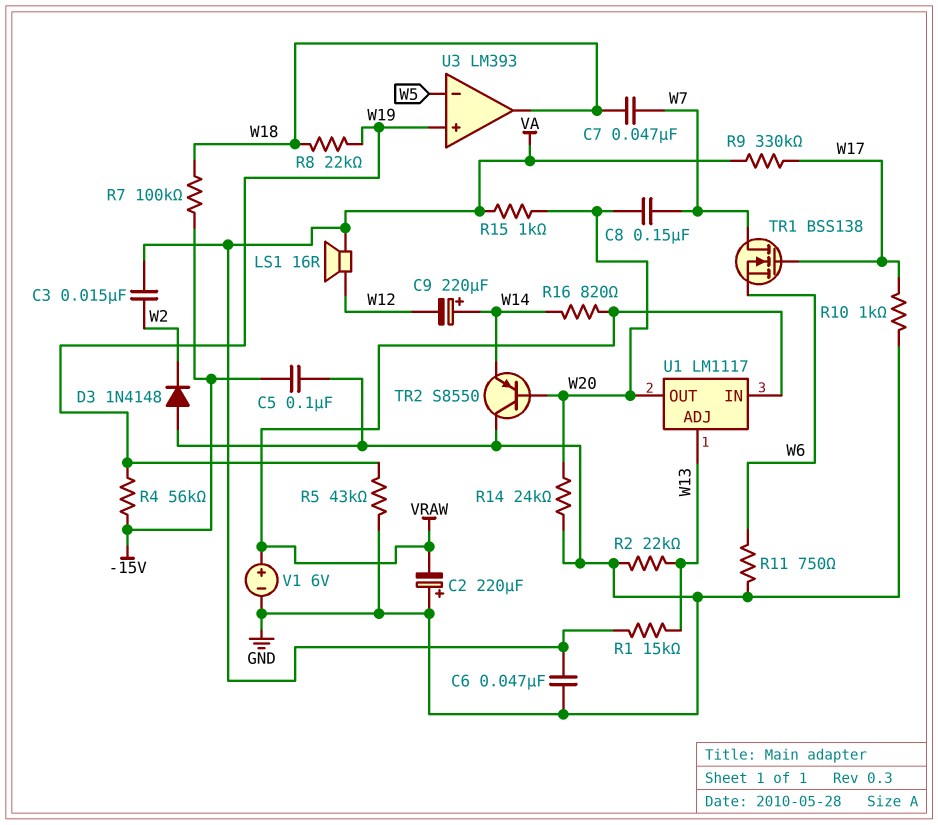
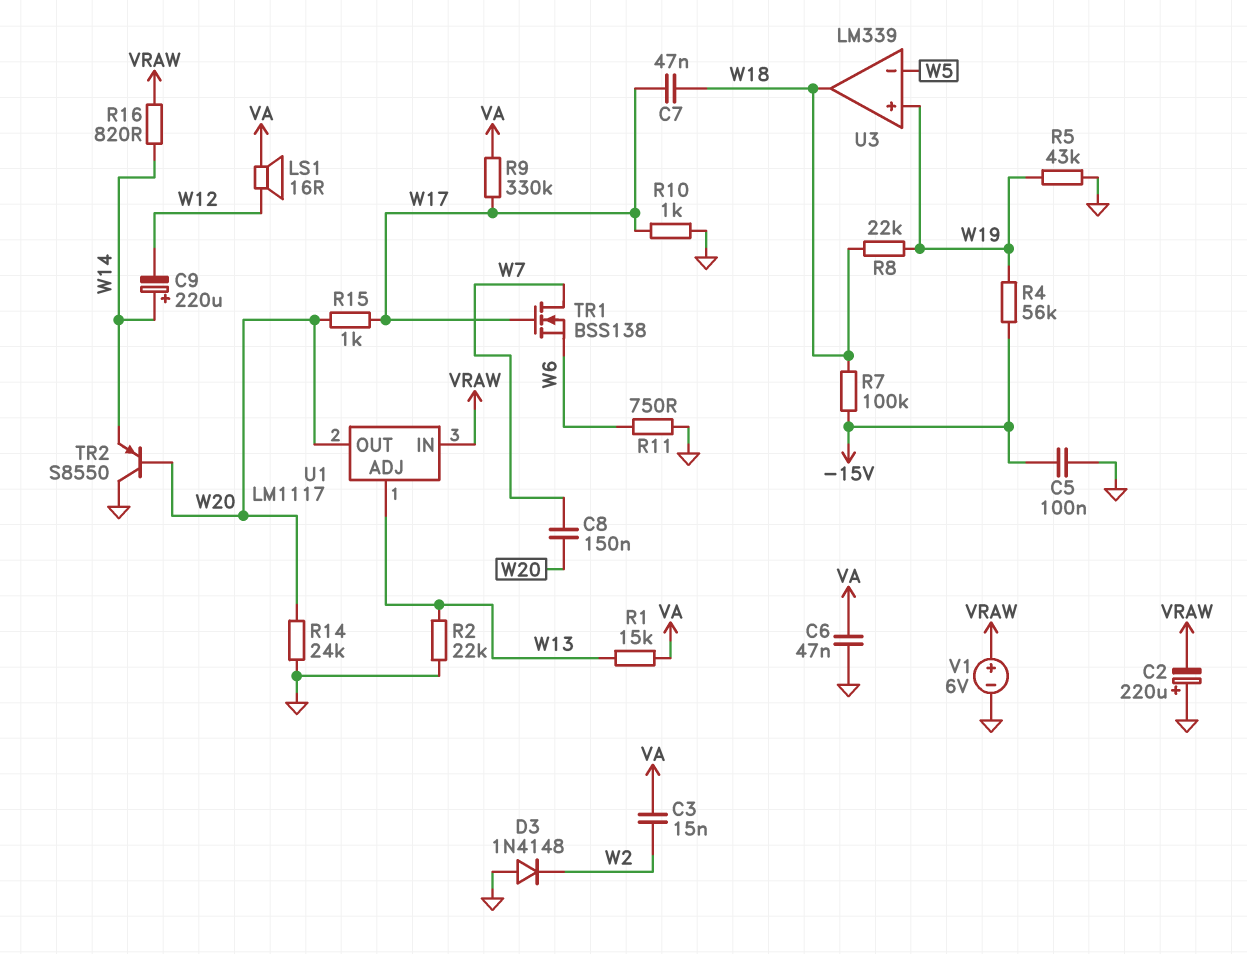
C7: 47nF (W7, W18) -> 47nF (W17, W18)
R15: 1k (VA, W20) -> 1k (W17, W20)
U3: LM393 -> LM339

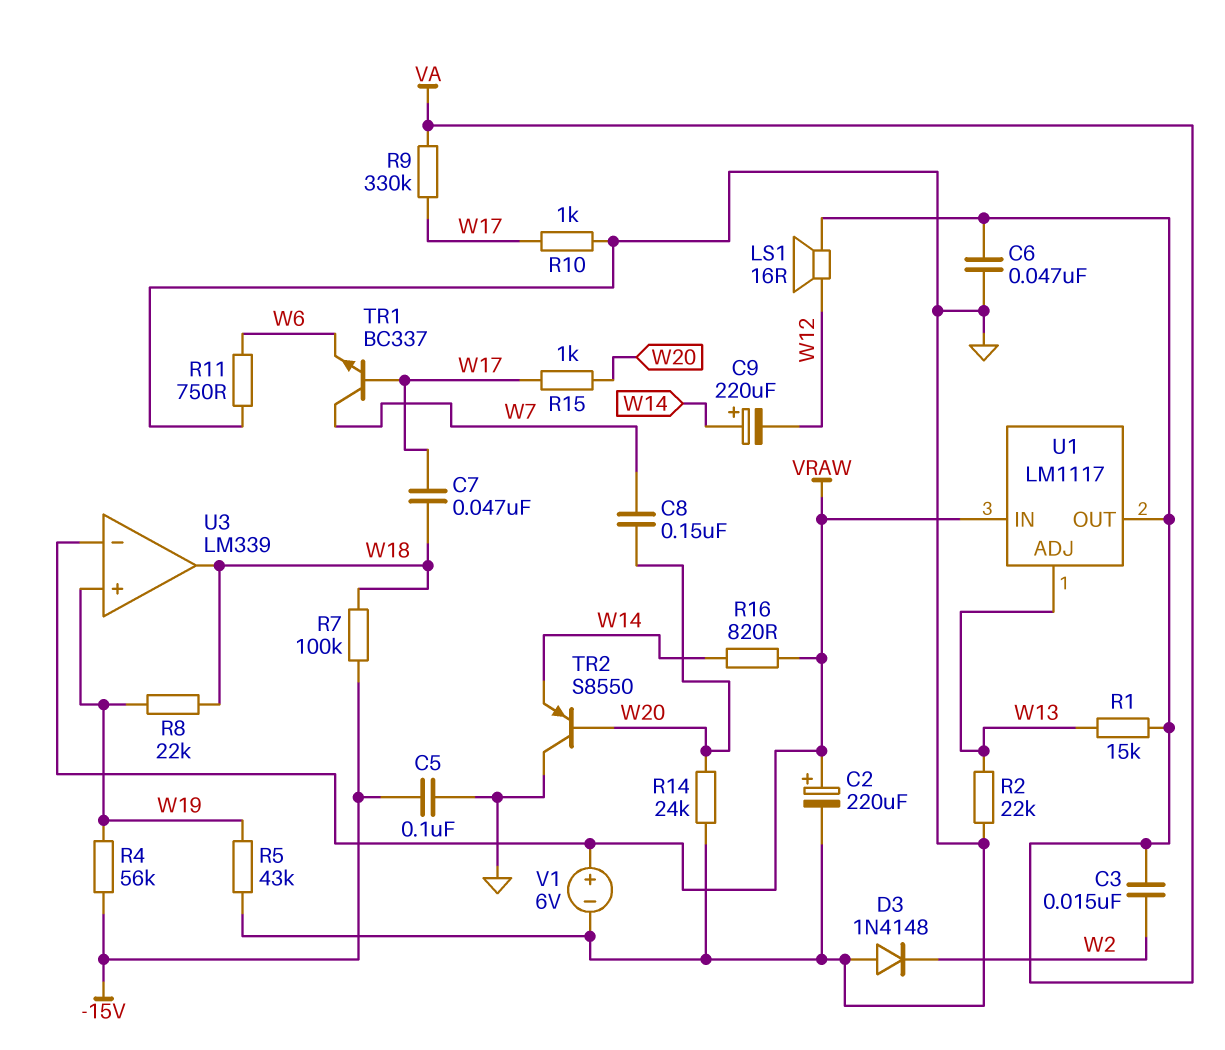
C2: 220uF (plus GND, minus VRAW) -> 220uF (plus VRAW, minus GND)
TR1: NMOS BSS138 (G W17, D W7, S W6) -> NPN BC337 (B W17, C W7, E W6)
U1 pin OUT: W20 -> VA
U3 pin in-: W5 -> VRAW

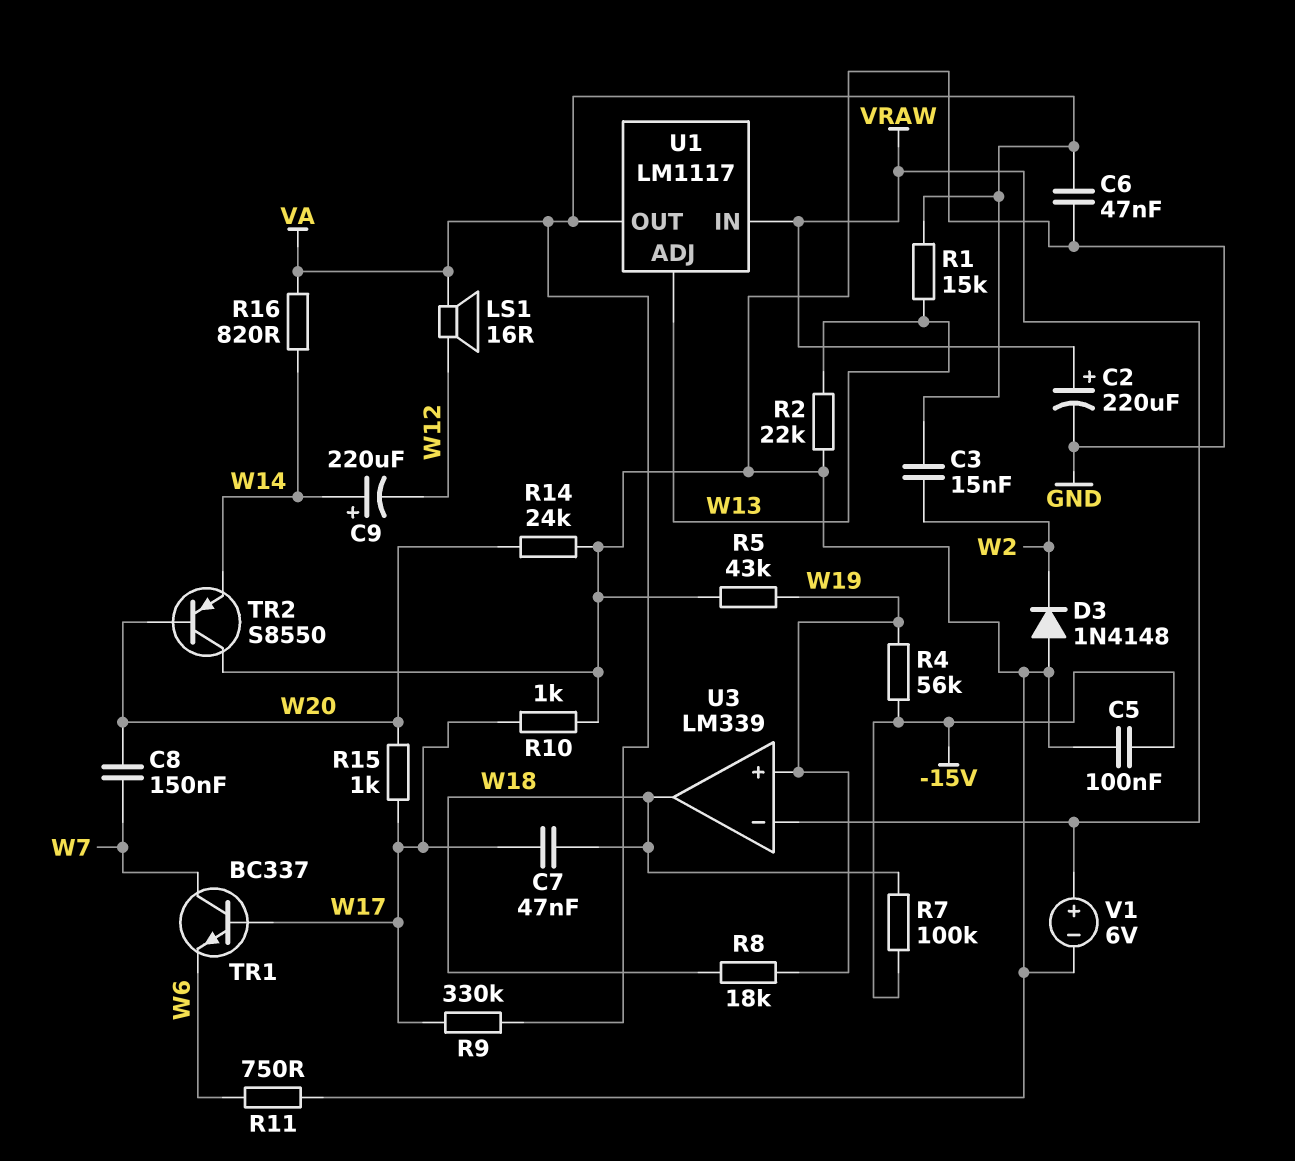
R8: 22k (W18, W19) -> 18k (W18, W19)
R16: 820 (VRAW, W14) -> 820 (VA, W14)

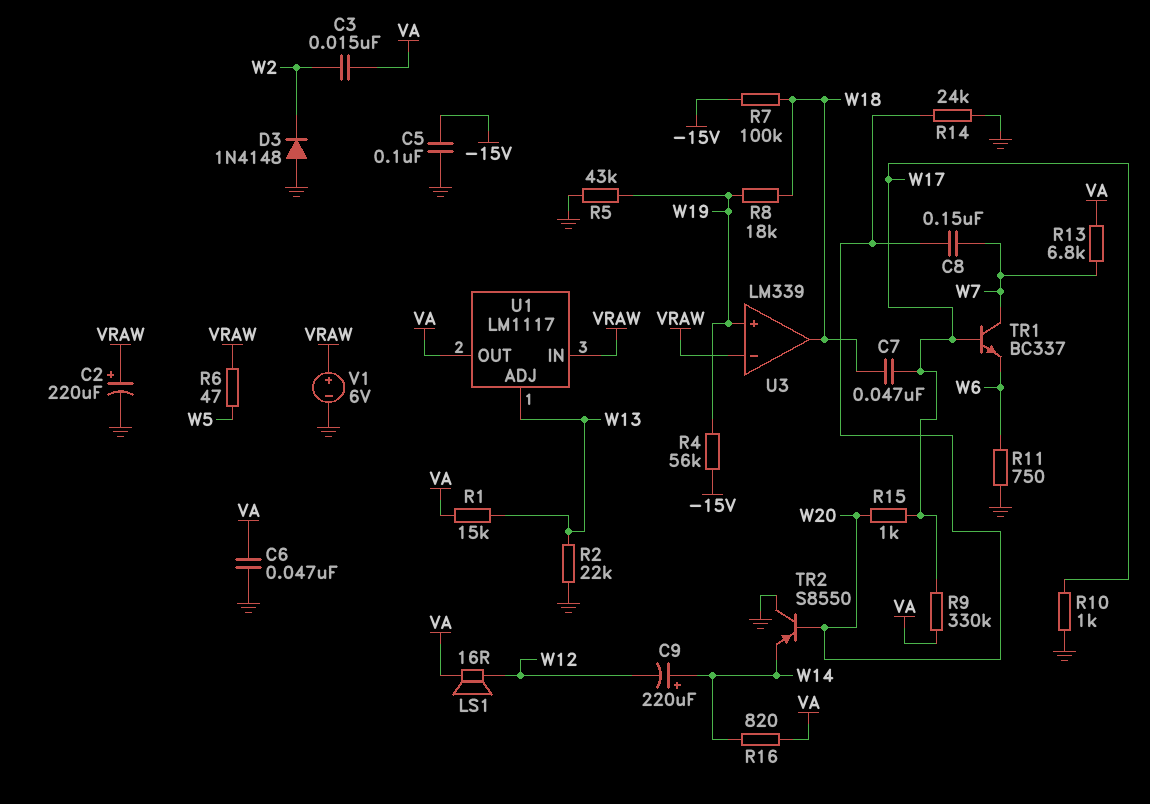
R6: none -> 47 (VRAW, W5)
R13: none -> 6.8k (VA, W7)

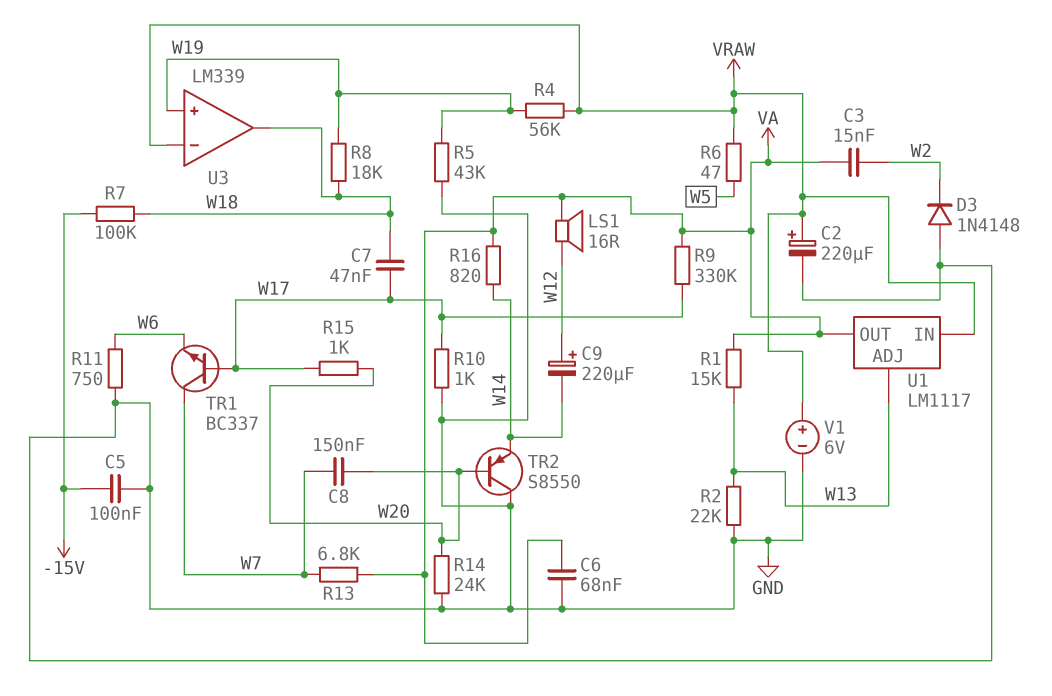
C6: 47nF (GND, VA) -> 68nF (GND, VA)
C9: 220uF (plus W14, minus W12) -> 220uF (plus W12, minus W14)
R4: 56k (-15V, W19) -> 56k (VRAW, W19)

